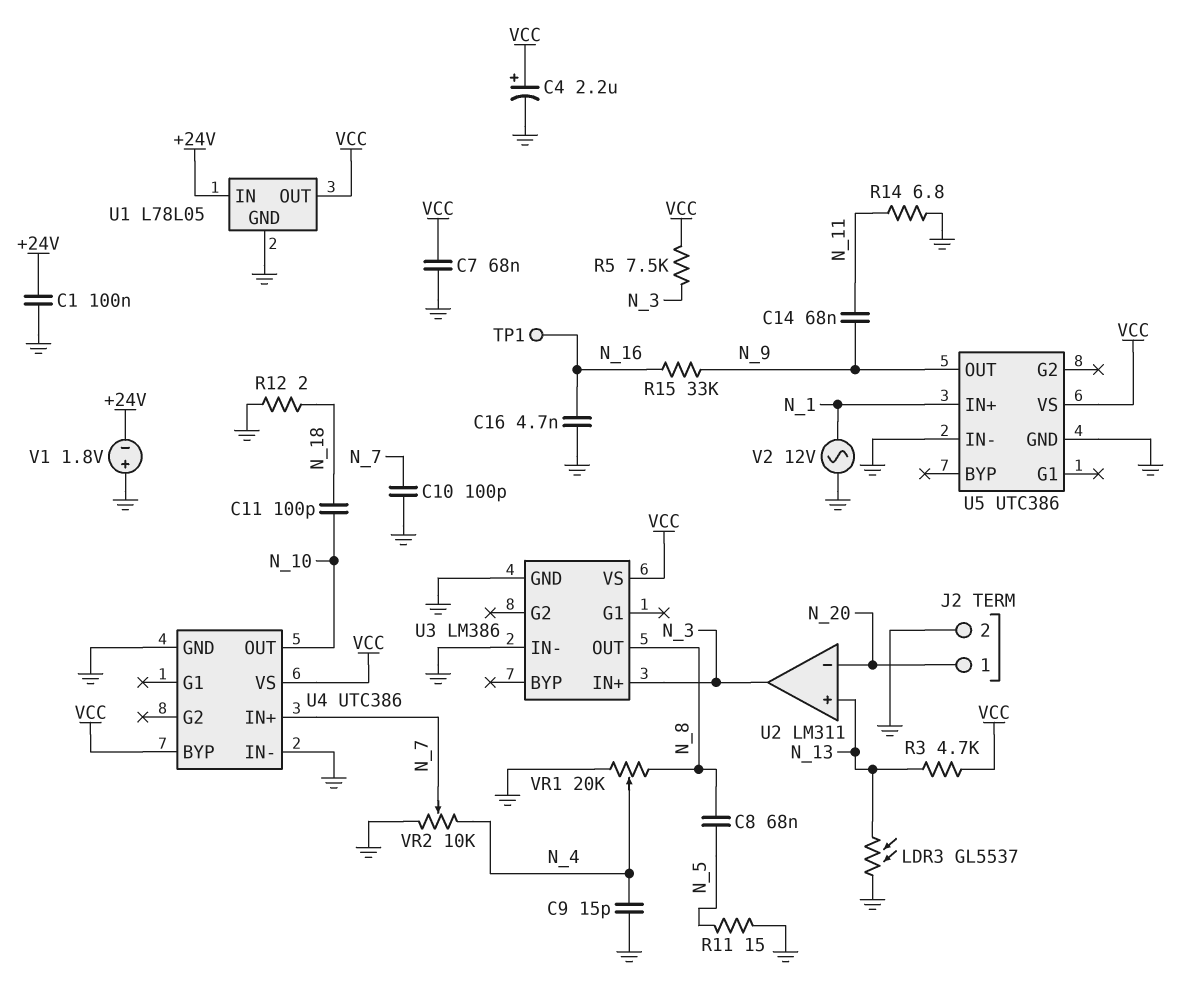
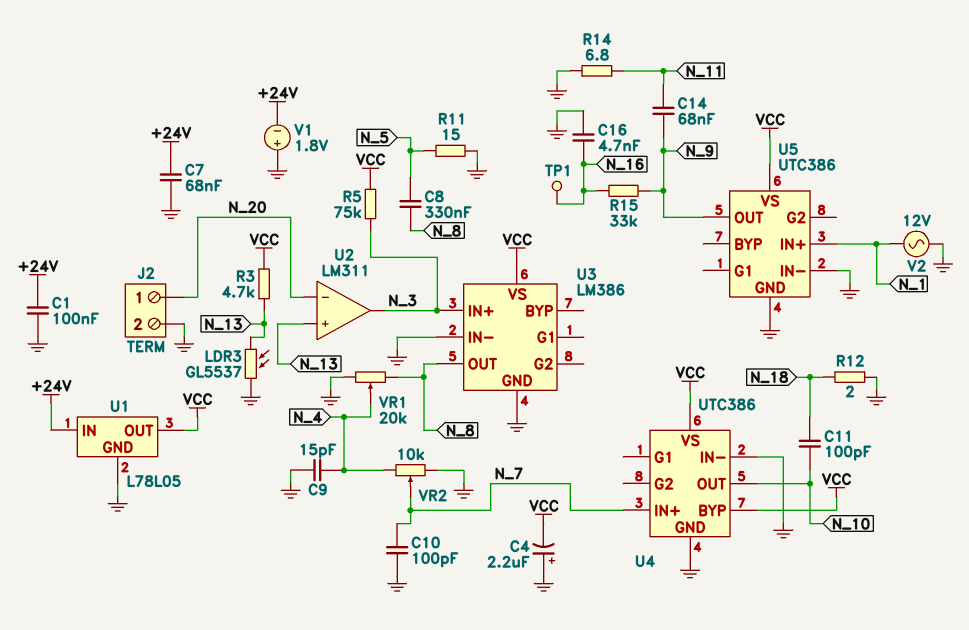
C4: 2.2uF (plus VCC, minus GND) -> 2.2uF (plus GND, minus VCC)
C7: 68nF (GND, VCC) -> 68nF (+24V, GND)
C8: 68nF (N_5, N_8) -> 330nF (N_5, N_8)
R5: 7.5k (N_3, VCC) -> 75k (N_3, VCC)

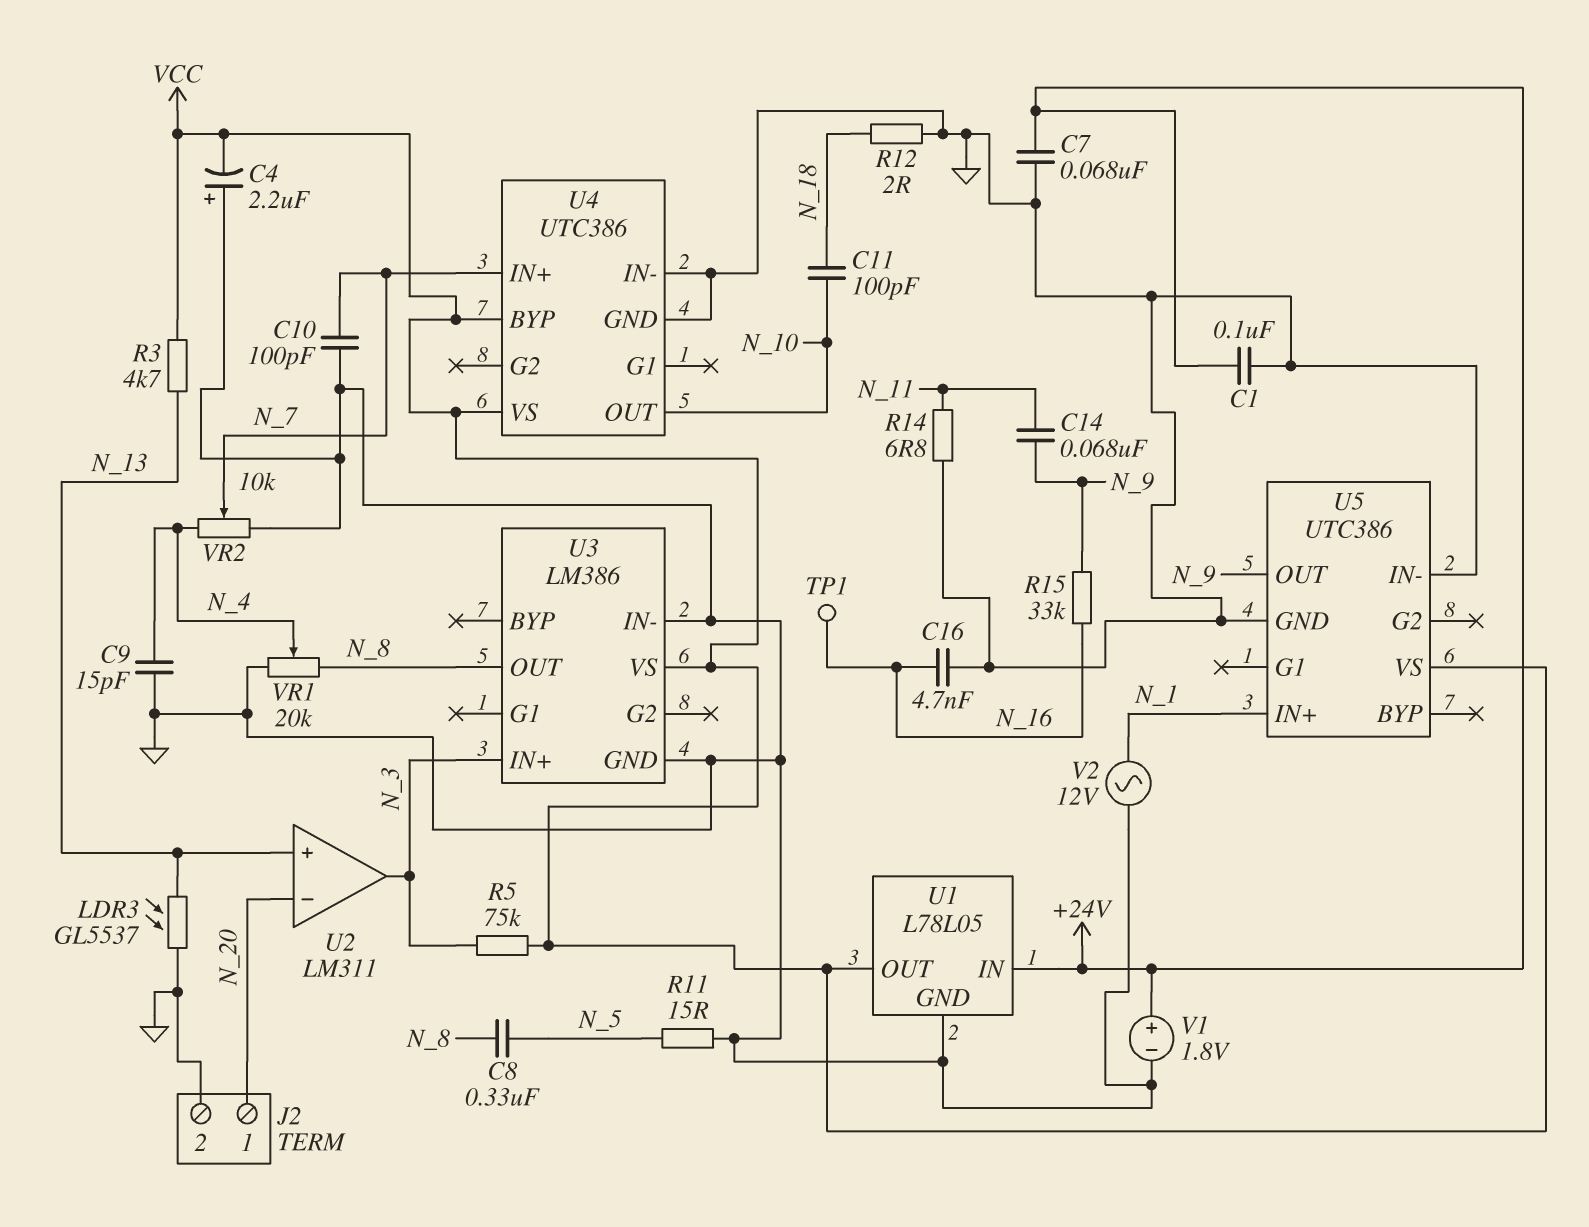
V1: 1.8V (plus GND, minus +24V) -> 1.8V (plus +24V, minus GND)

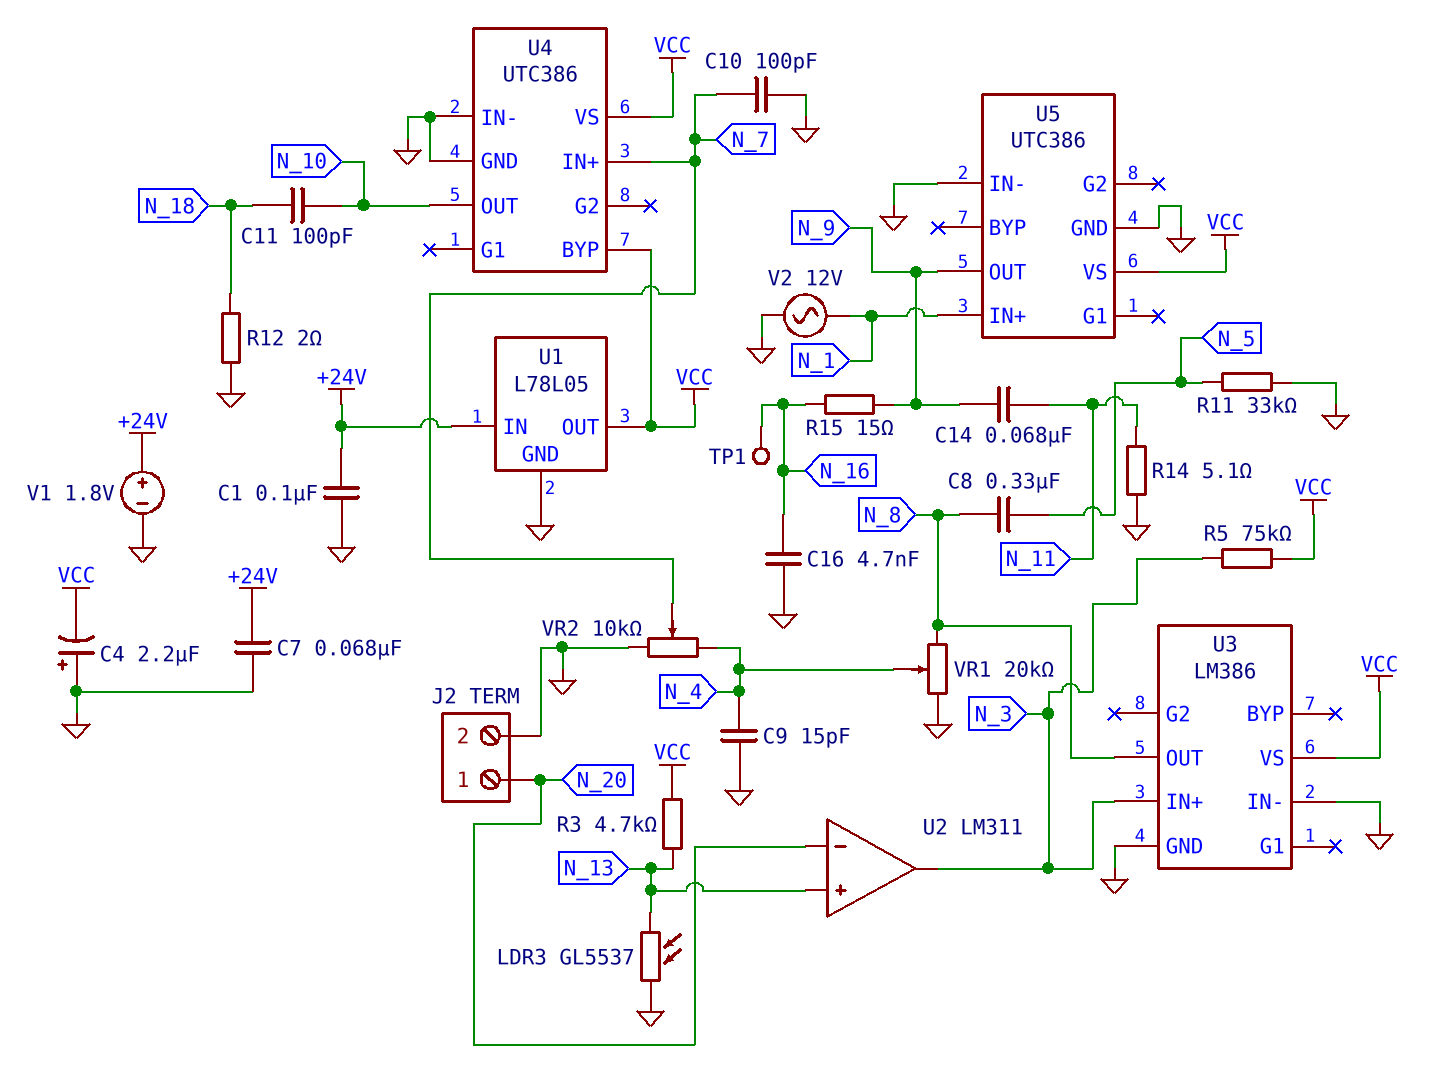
R11: 15 (GND, N_5) -> 33k (GND, N_5)
R14: 6.8 (GND, N_11) -> 5.1 (GND, N_11)
R15: 33k (N_9, N_16) -> 15 (N_9, N_16)

